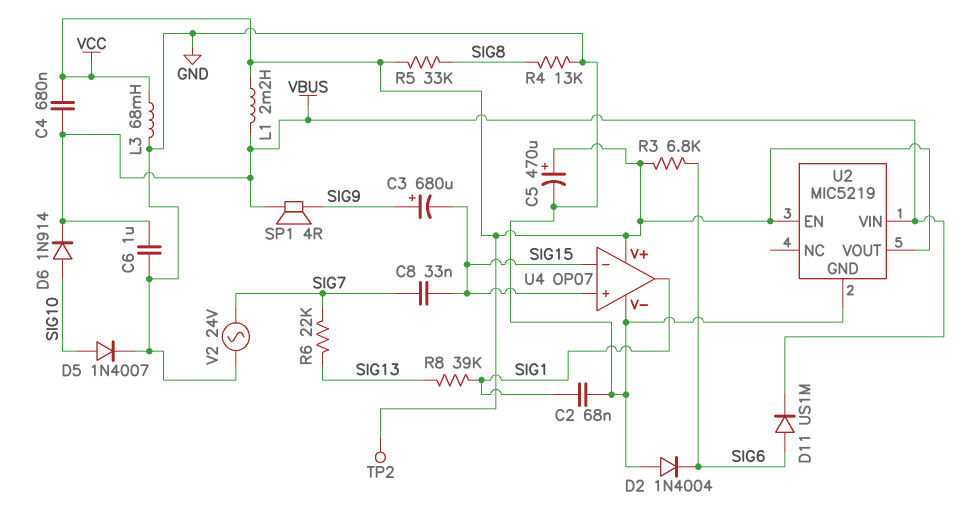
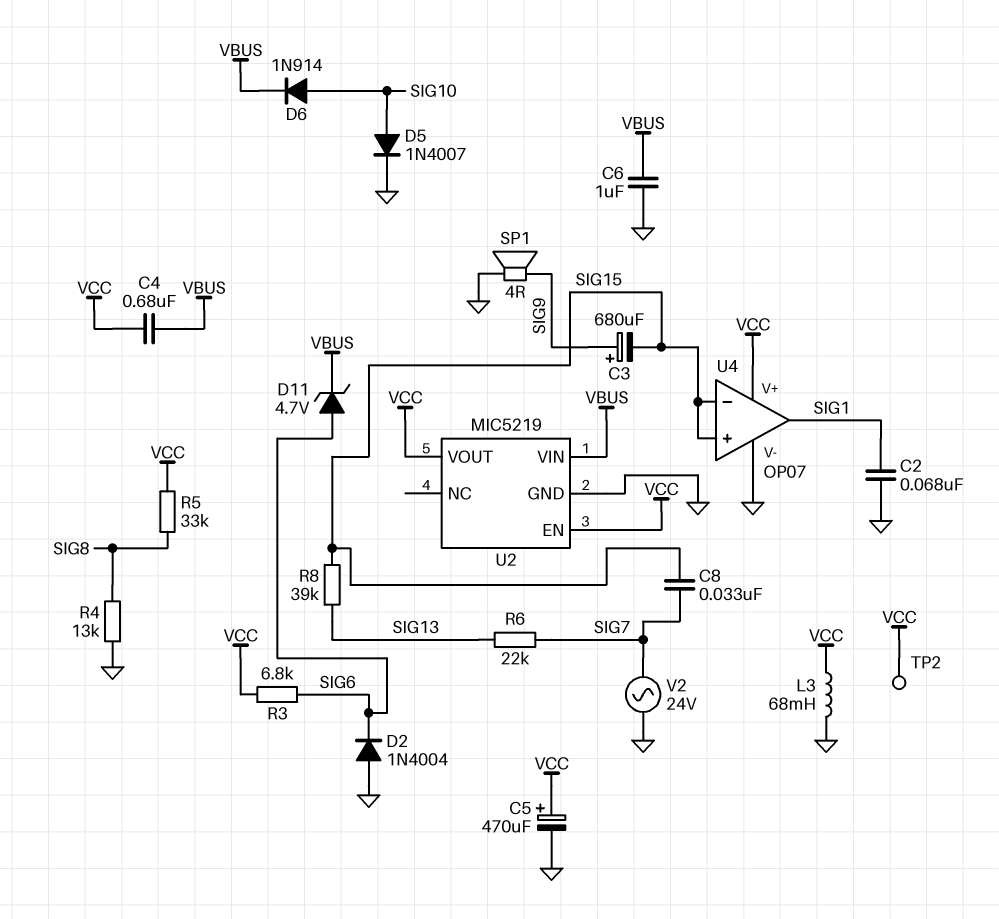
D11: diode US1M (A SIG6, K VBUS) -> zener 4.7V (A SIG6, K VBUS)
L1: 2.2mH (VBUS, VCC) -> none
R8: 39k (SIG1, SIG13) -> 39k (SIG13, SIG15)
SP1: speaker 4R (SIG9, VBUS) -> speaker 4R (GND, SIG9)

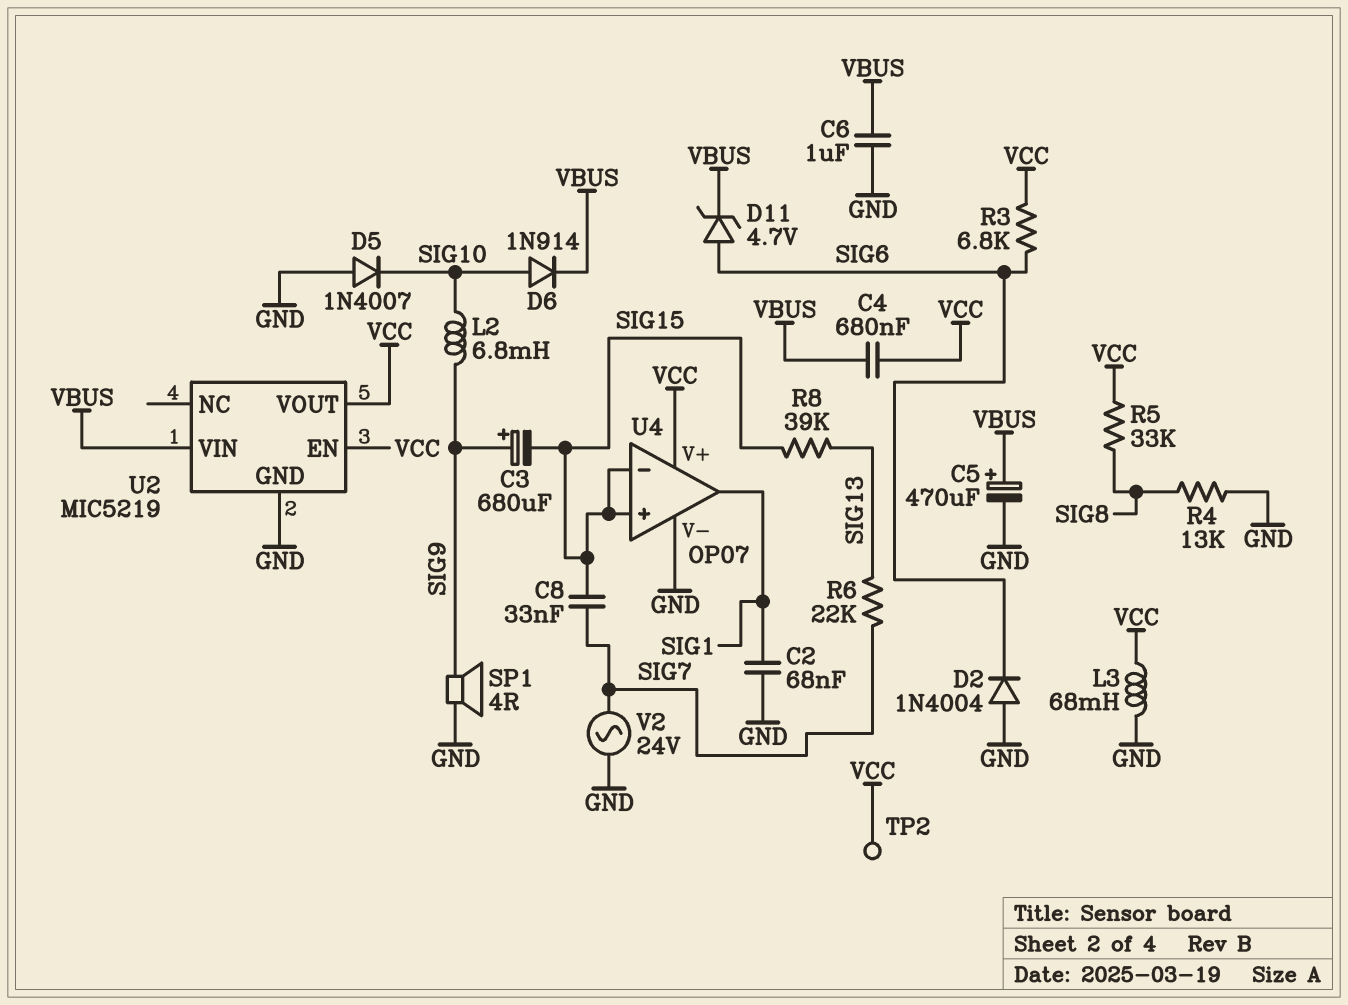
C5: 470uF (plus VCC, minus GND) -> 470uF (plus VBUS, minus GND)
D5: diode 1N4007 (A SIG10, K GND) -> diode 1N4007 (A GND, K SIG10)
L2: none -> 6.8mH (SIG9, SIG10)

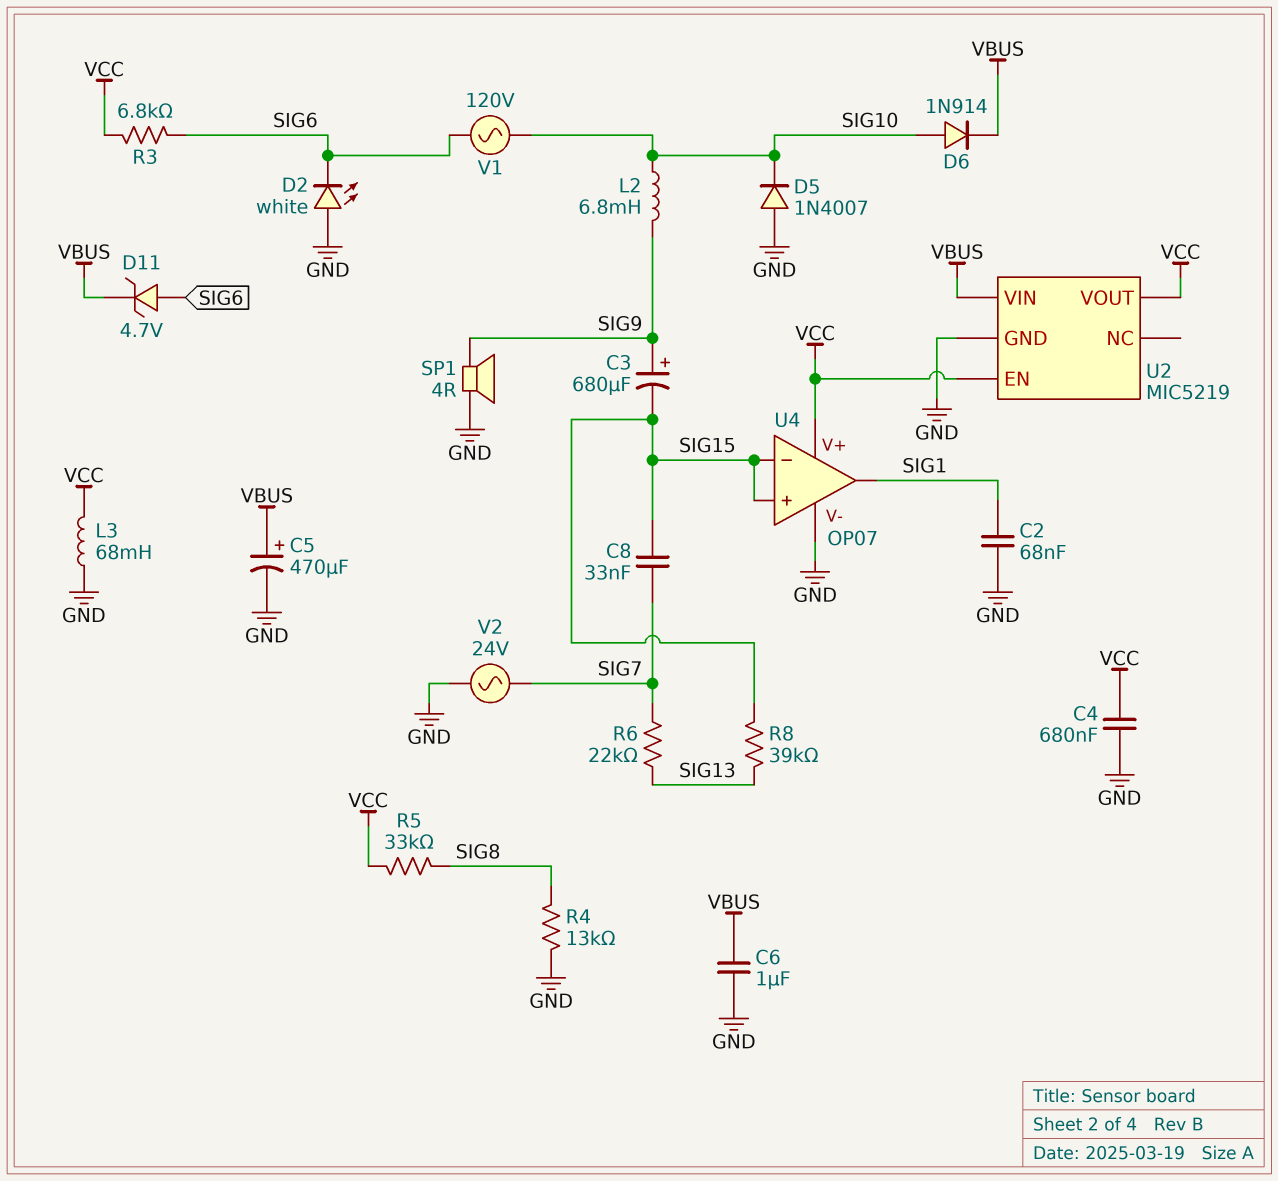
C4: 680nF (VBUS, VCC) -> 680nF (GND, VCC)
D2: diode 1N4004 (A GND, K SIG6) -> LED white (A GND, K SIG6)
TP2: test point (VCC) -> none
V1: none -> AC 120V (SIG6, SIG10)

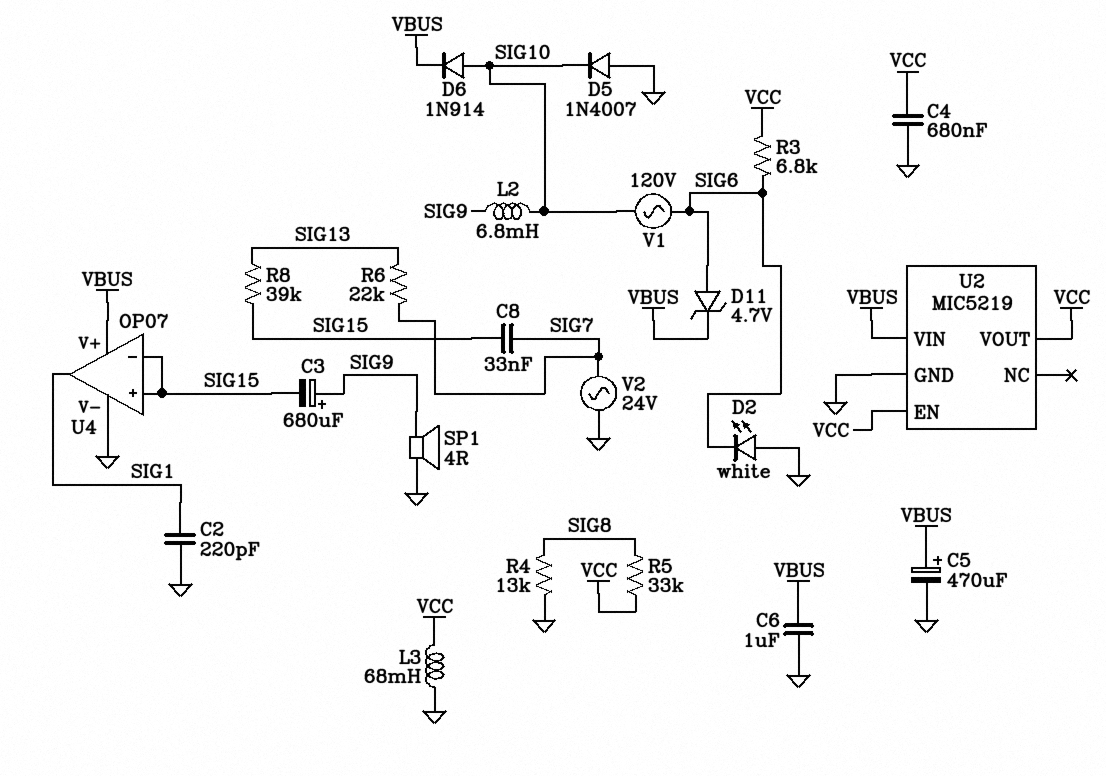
C2: 68nF (GND, SIG1) -> 220pF (GND, SIG1)
U4 pin V+: VCC -> VBUS

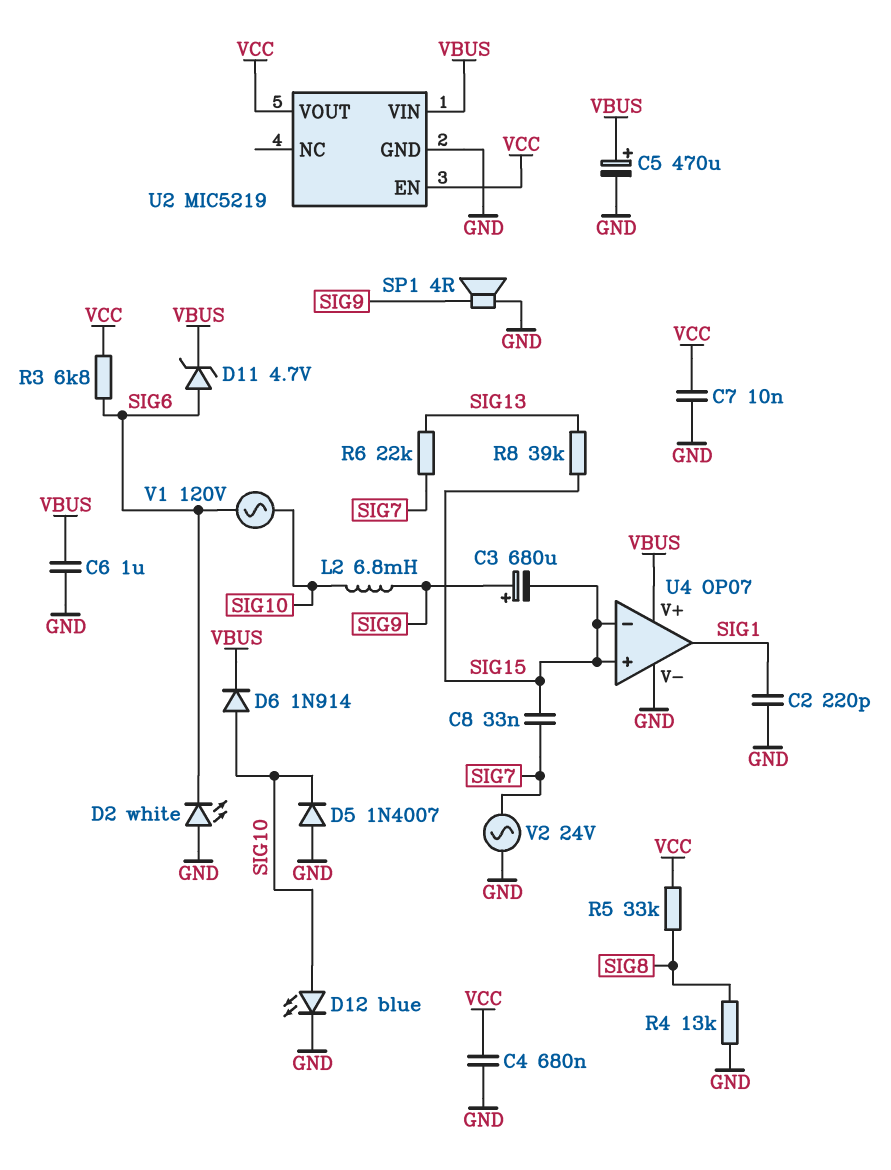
C7: none -> 10nF (GND, VCC)
D12: none -> LED blue (A SIG10, K GND)
L3: 68mH (GND, VCC) -> none

